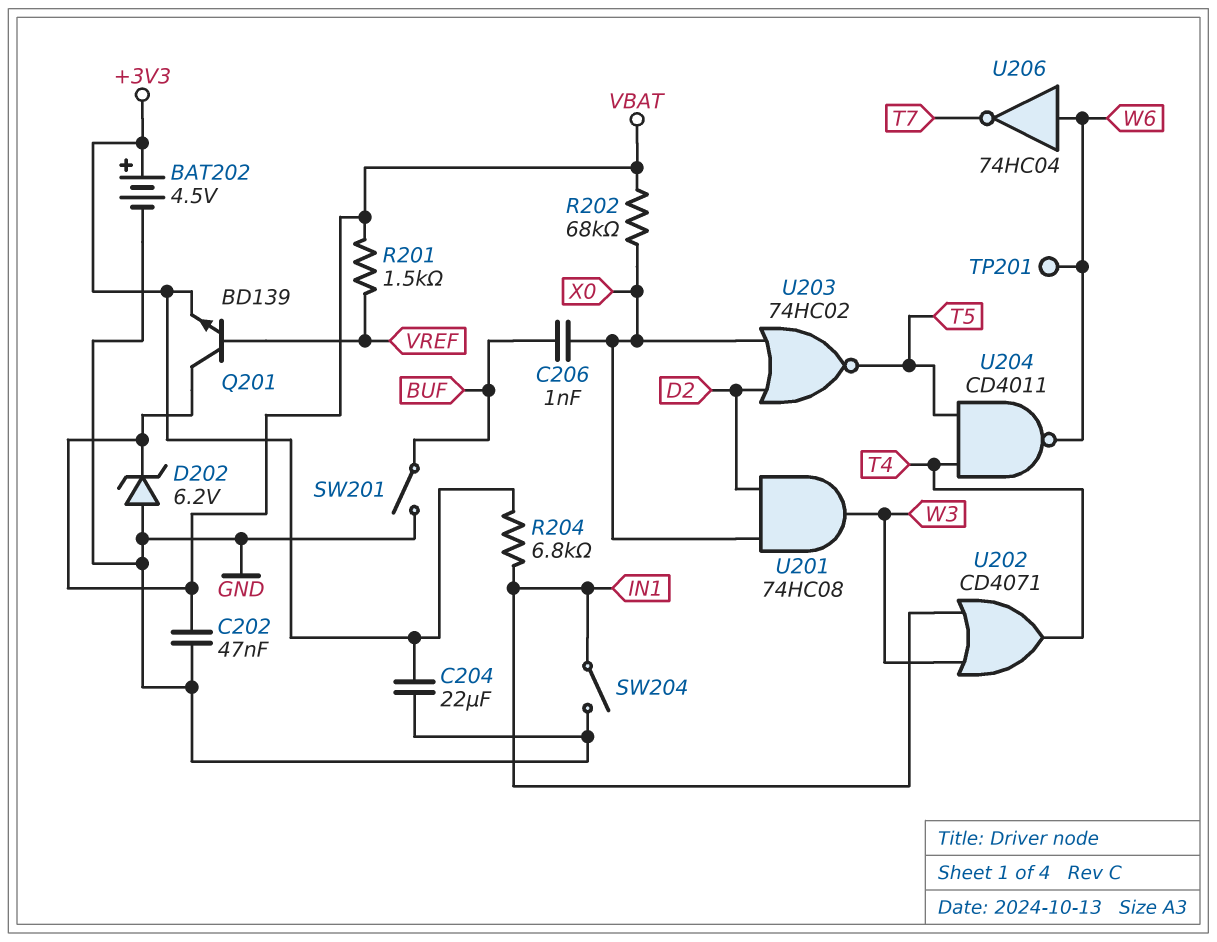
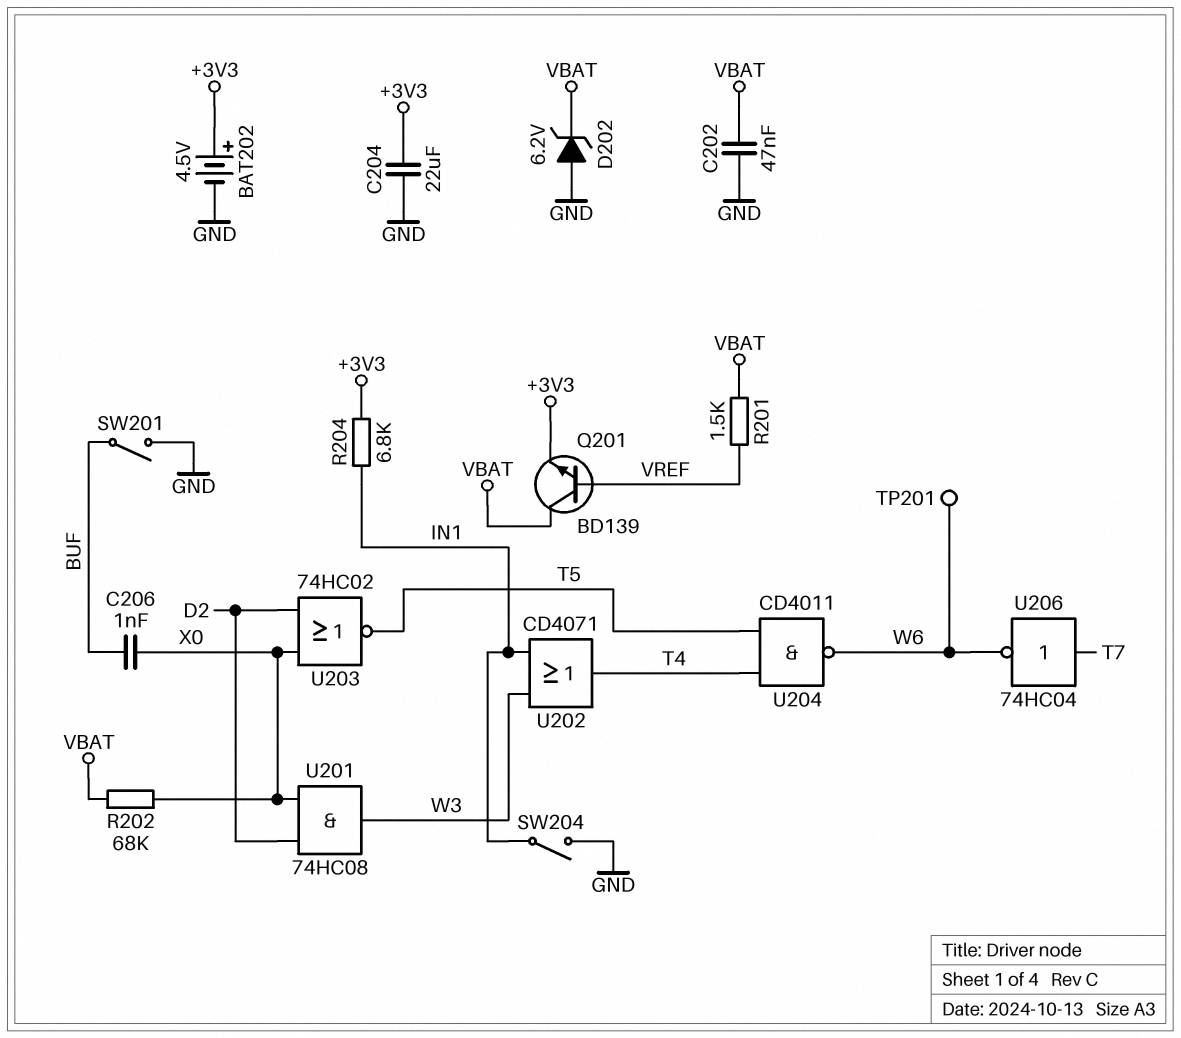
U206: NOT 74HC04 (in W6, out T7) -> NOT 74HC04 (in T7, out W6)

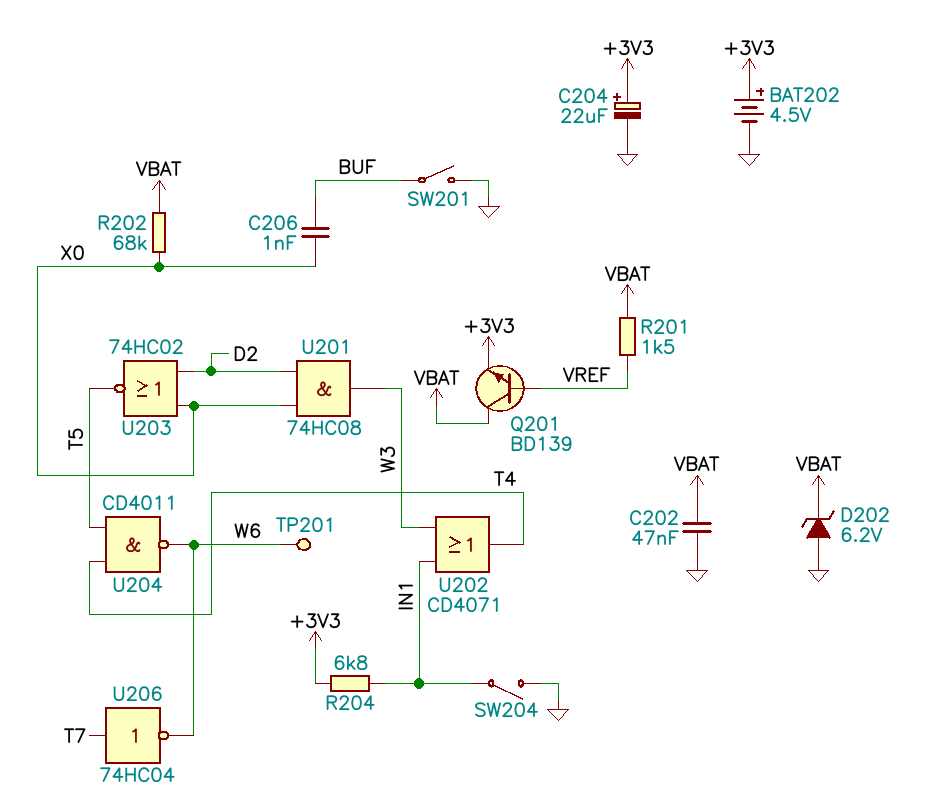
C204: 22uF (+3V3, GND) -> 22uF (plus +3V3, minus GND)

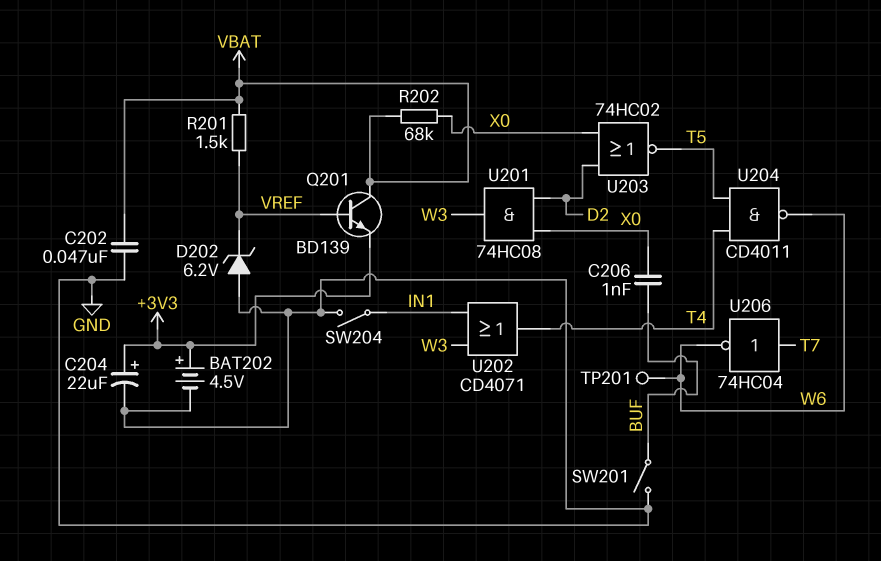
D202: zener 6.2V (A GND, K VBAT) -> zener 6.2V (A GND, K VREF)
R204: 6.8k (+3V3, IN1) -> none

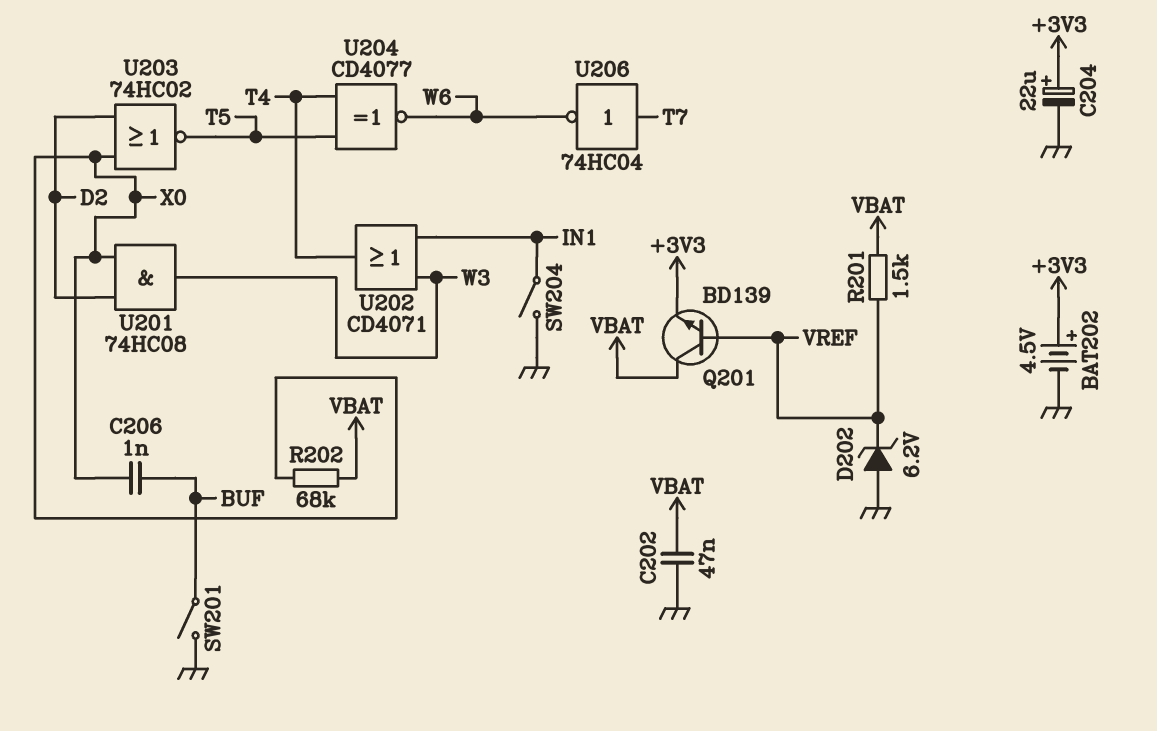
TP201: test point (W6) -> none
U204: NAND CD4011 (in T4, in T5, out W6) -> XNOR CD4077 (in T4, in T5, out W6)

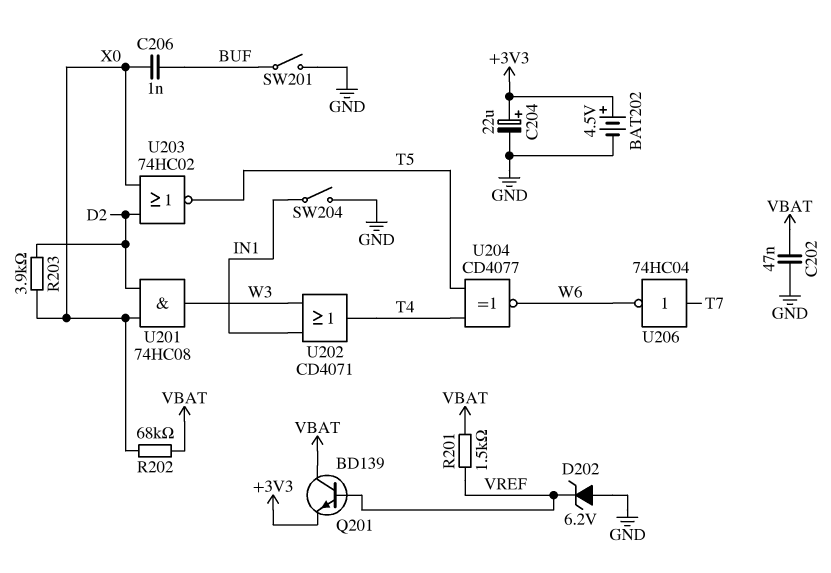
R203: none -> 3.9k (D2, X0)

